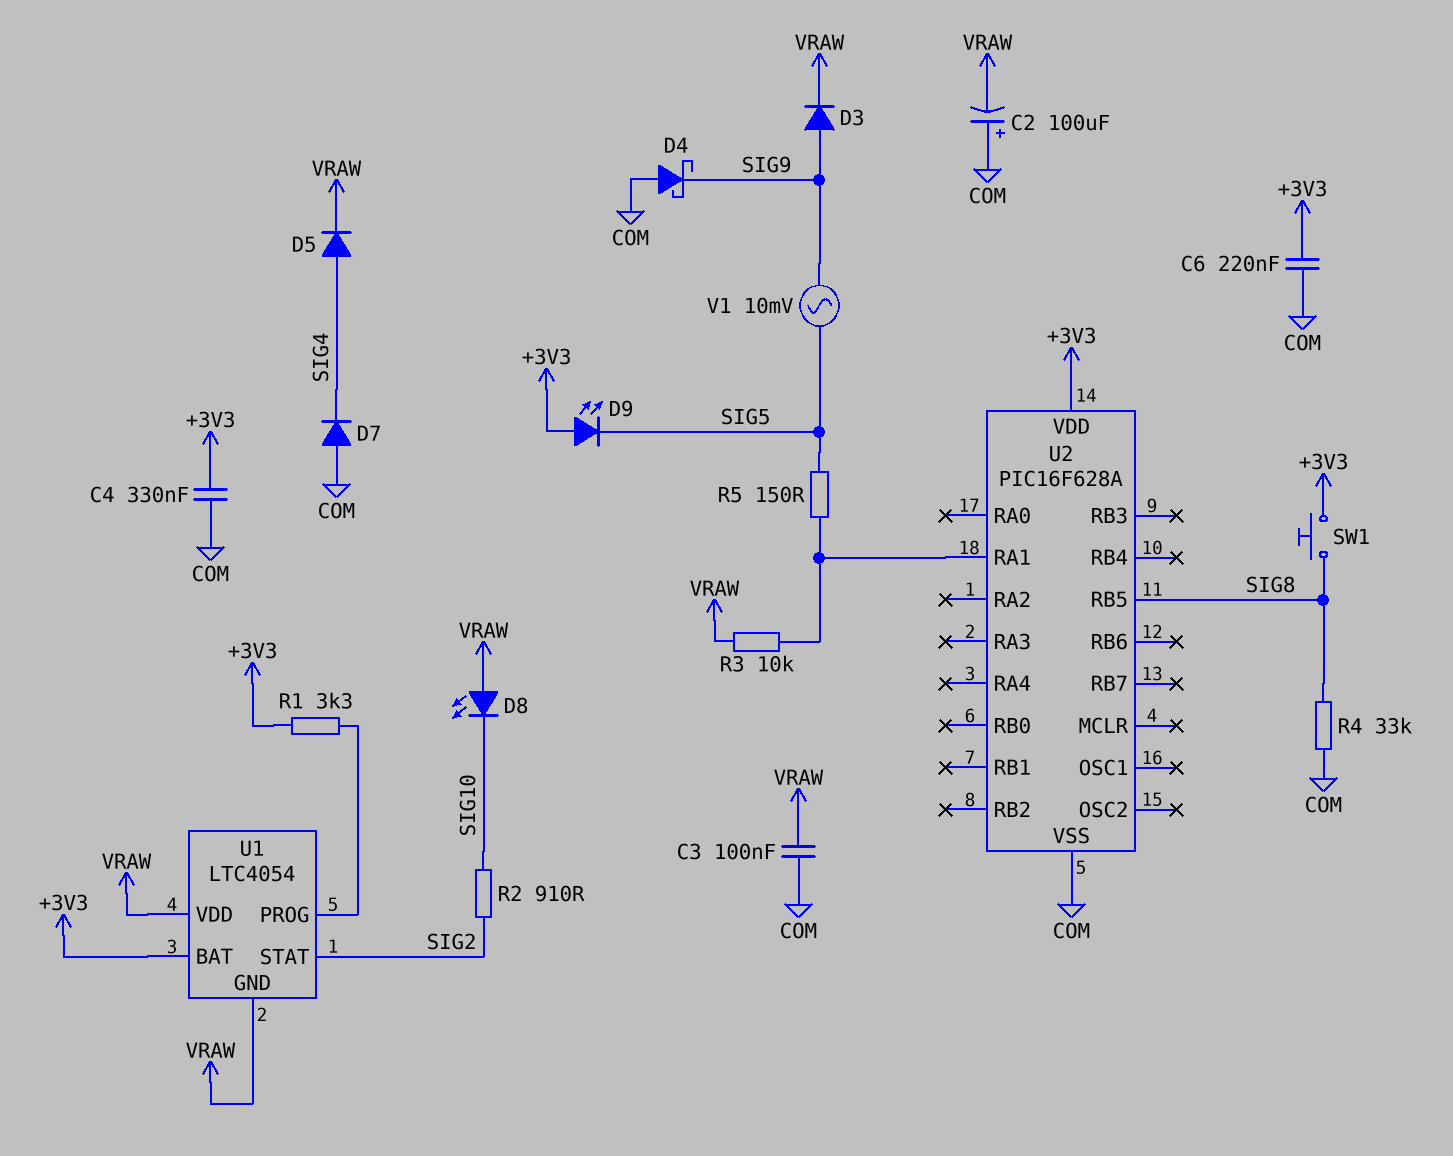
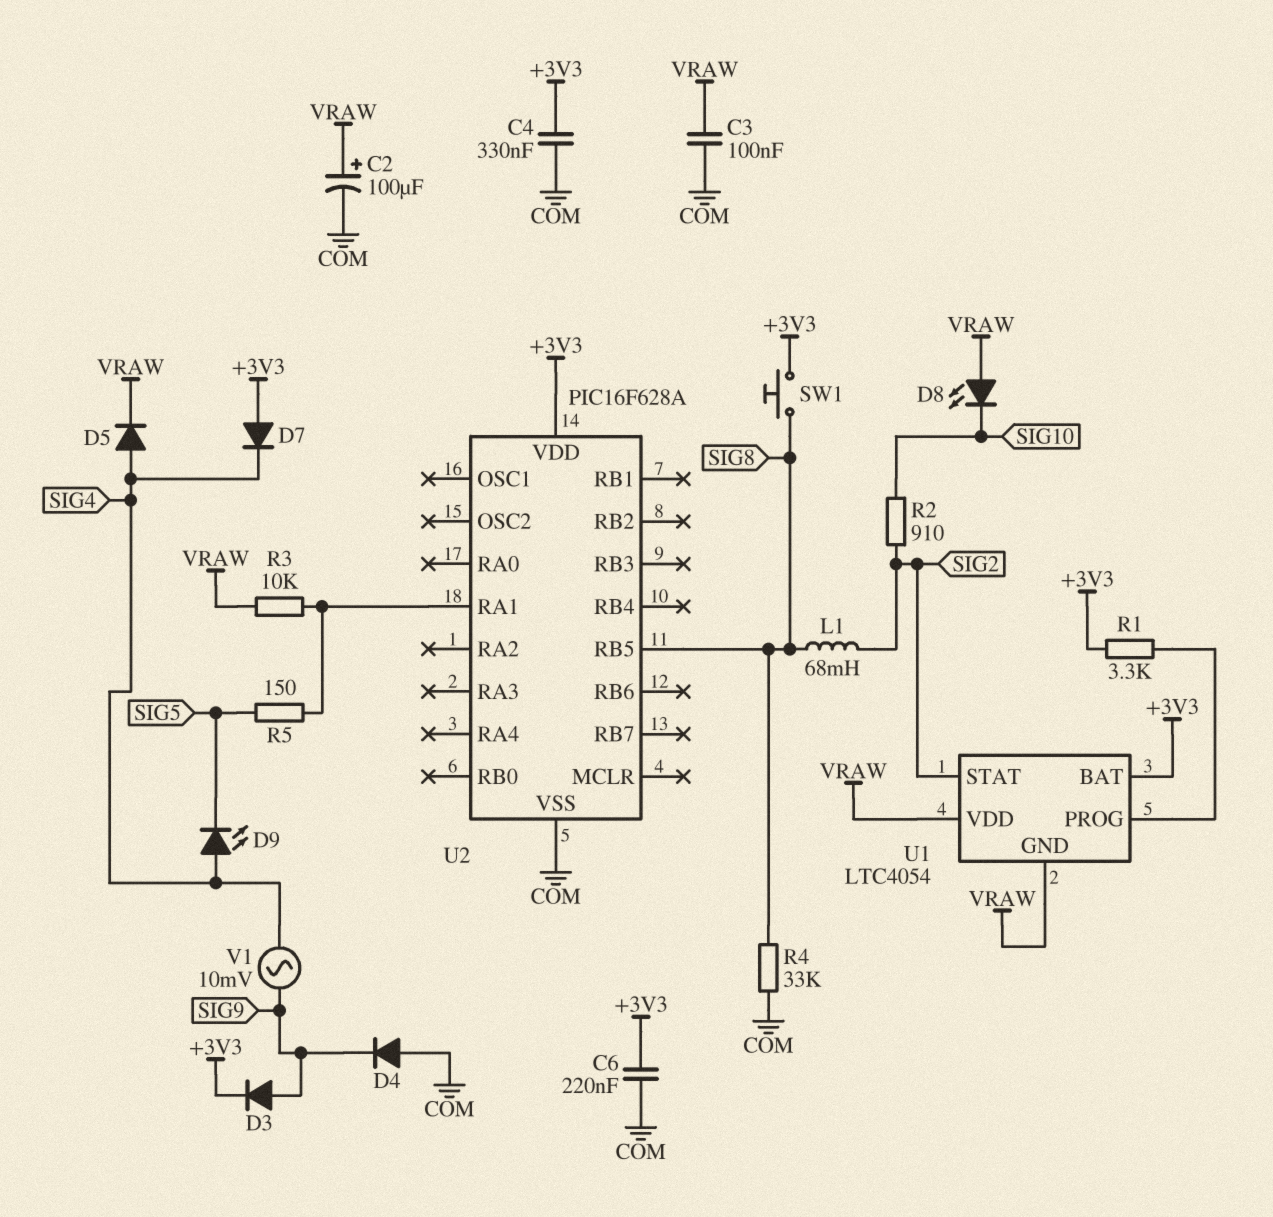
C2: 100uF (plus COM, minus VRAW) -> 100uF (plus VRAW, minus COM)
D3: diode (A SIG9, K VRAW) -> diode (A SIG9, K +3V3)
D4: schottky (A COM, K SIG9) -> diode (A COM, K SIG9)
D7: diode (A COM, K SIG4) -> diode (A +3V3, K SIG4)
D9: LED (A +3V3, K SIG5) -> LED (A SIG4, K SIG5)
L1: none -> 68mH (SIG2, SIG8)
V1: AC 10mV (SIG5, SIG9) -> AC 10mV (SIG4, SIG9)

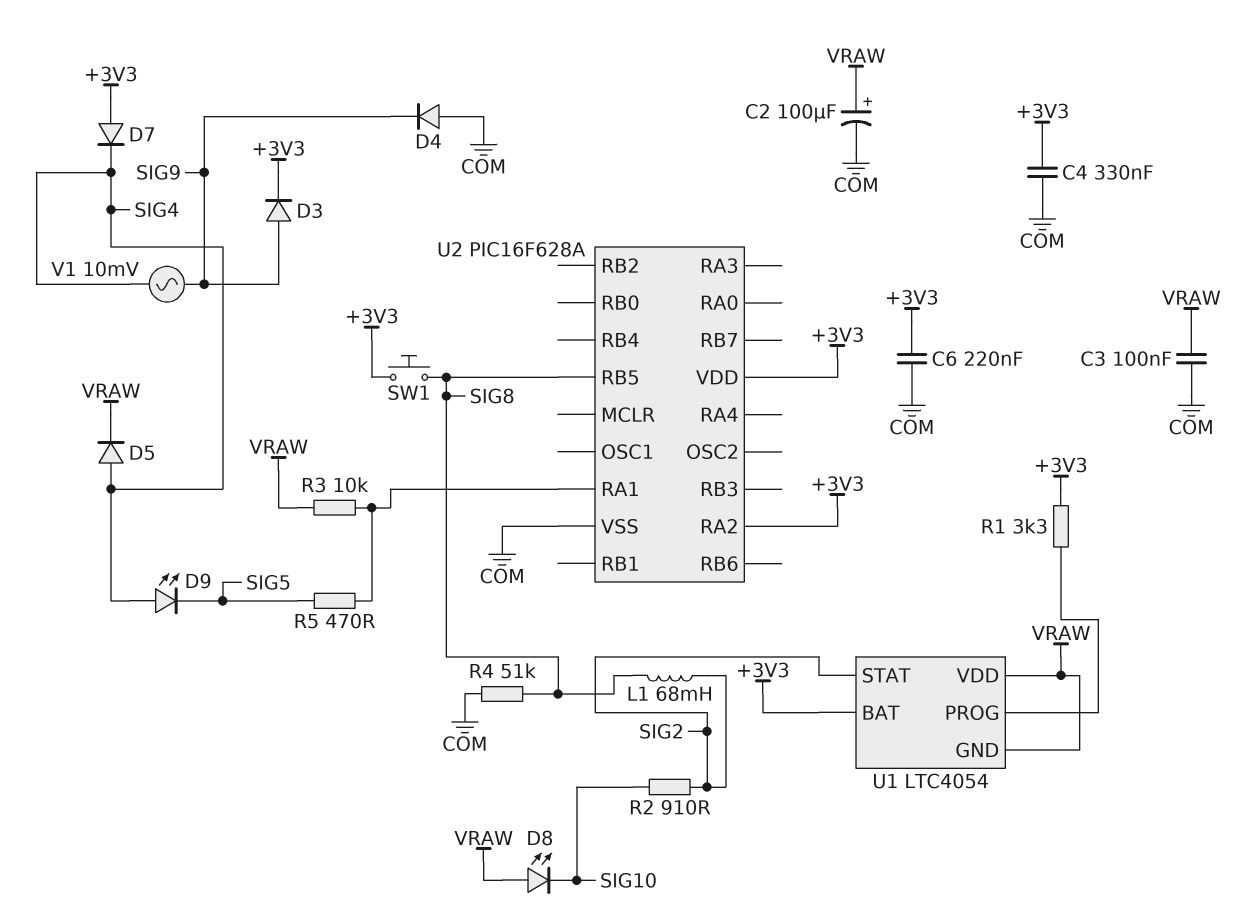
R4: 33k (COM, SIG8) -> 51k (COM, SIG8)
R5: 150 (SIG5, U2/RA1) -> 470 (SIG5, U2/RA1)
U2 pin RA2: none -> +3V3

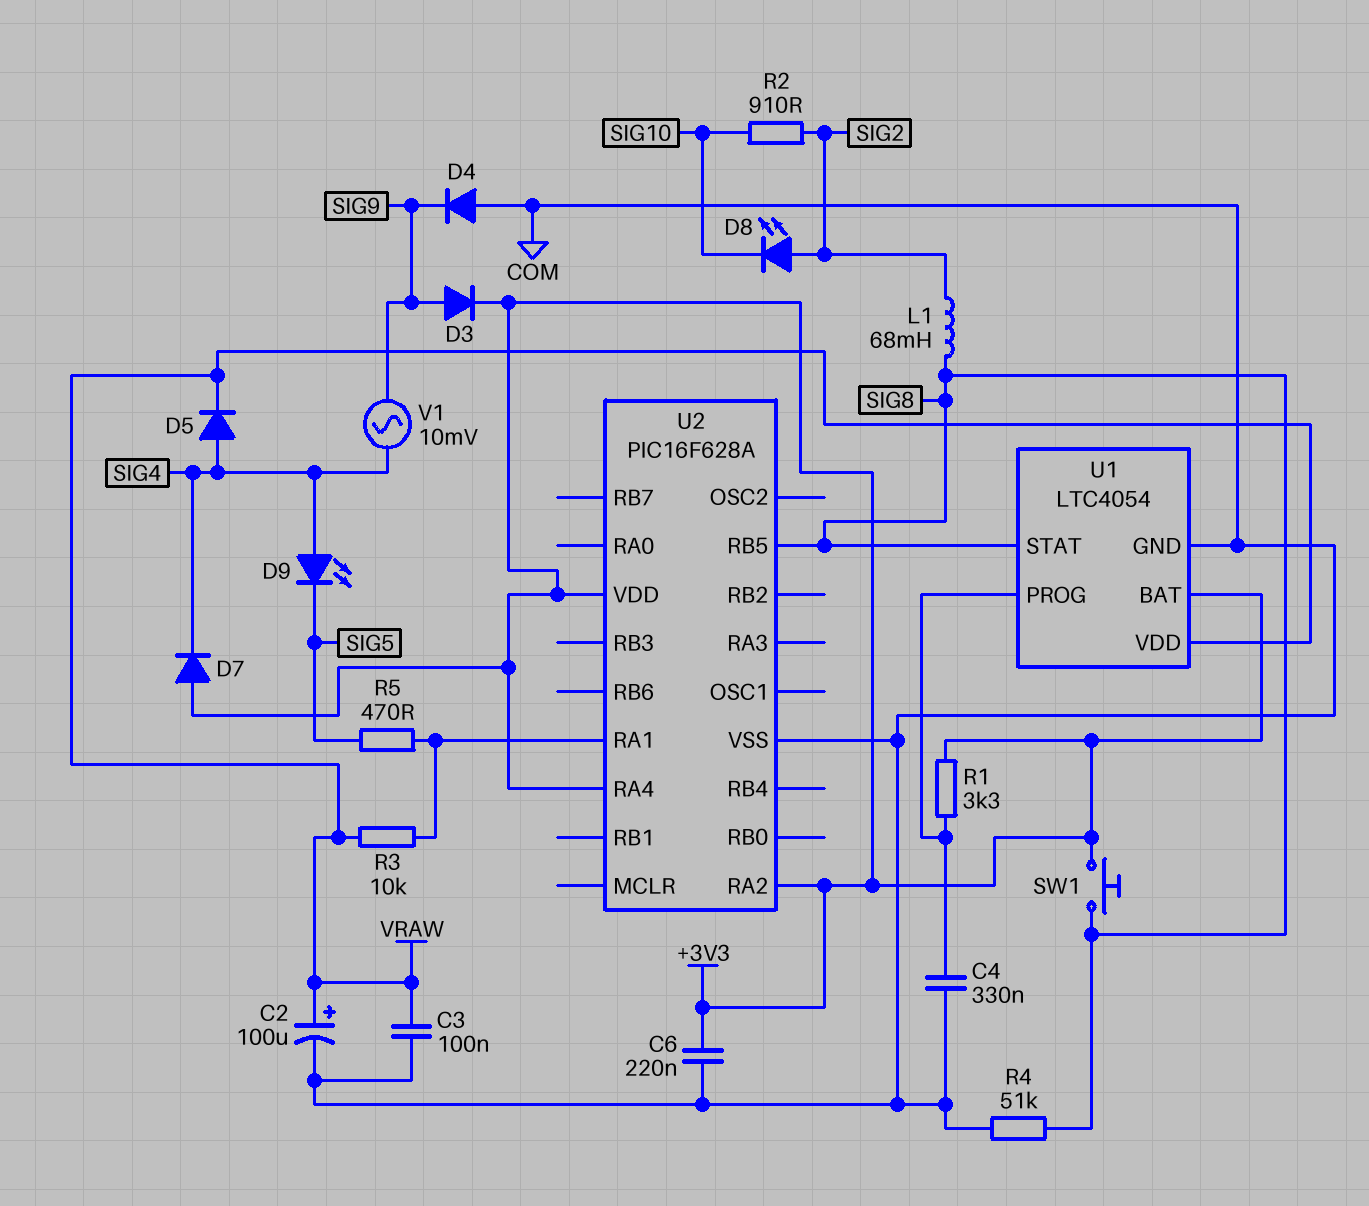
C4: 330nF (+3V3, COM) -> 330nF (COM, U1/PROG)
D8: LED (A VRAW, K SIG10) -> LED (A SIG2, K SIG10)
U1 pin GND: VRAW -> COM
U1 pin STAT: SIG2 -> SIG8
U2 pin RA4: none -> +3V3

